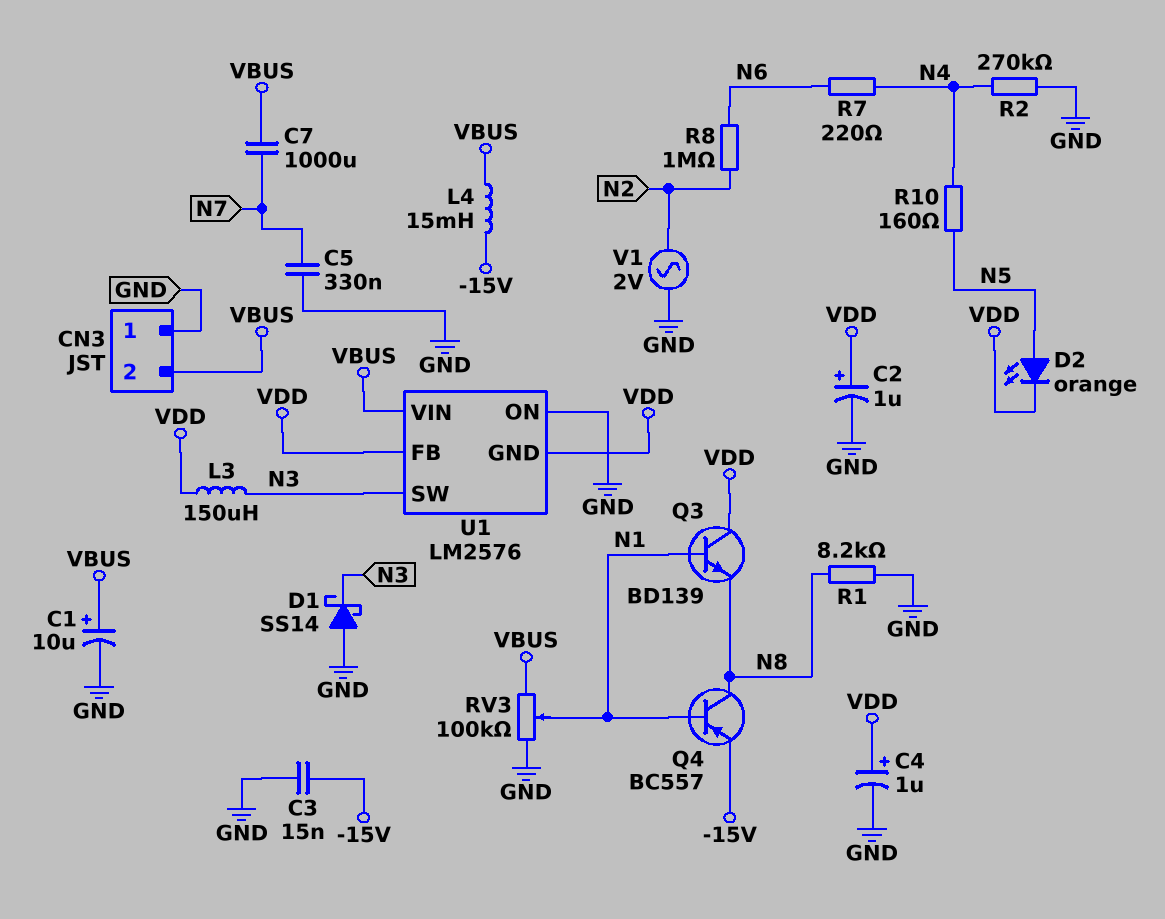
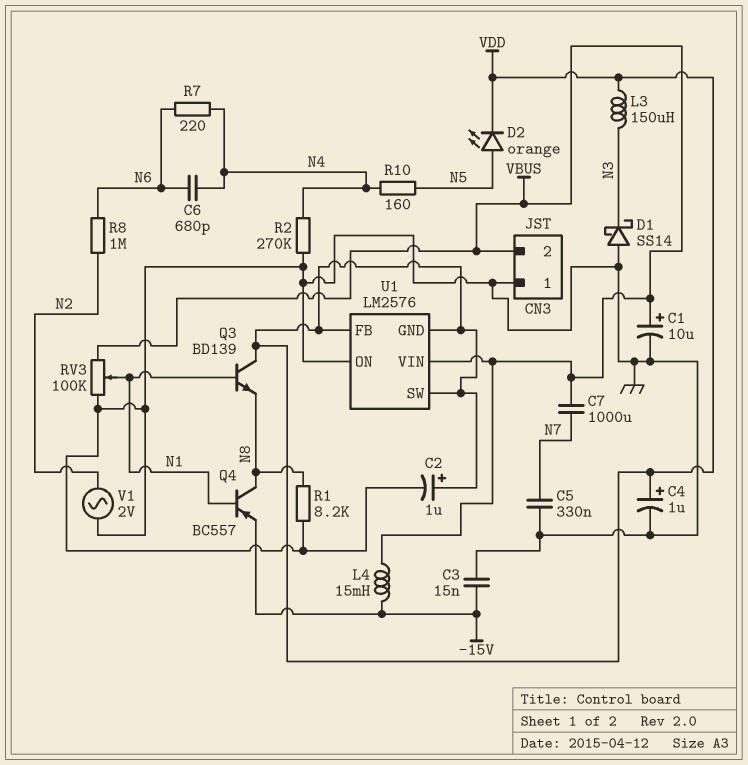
C6: none -> 680pF (N4, N6)
U1 pin SW: N3 -> VDD

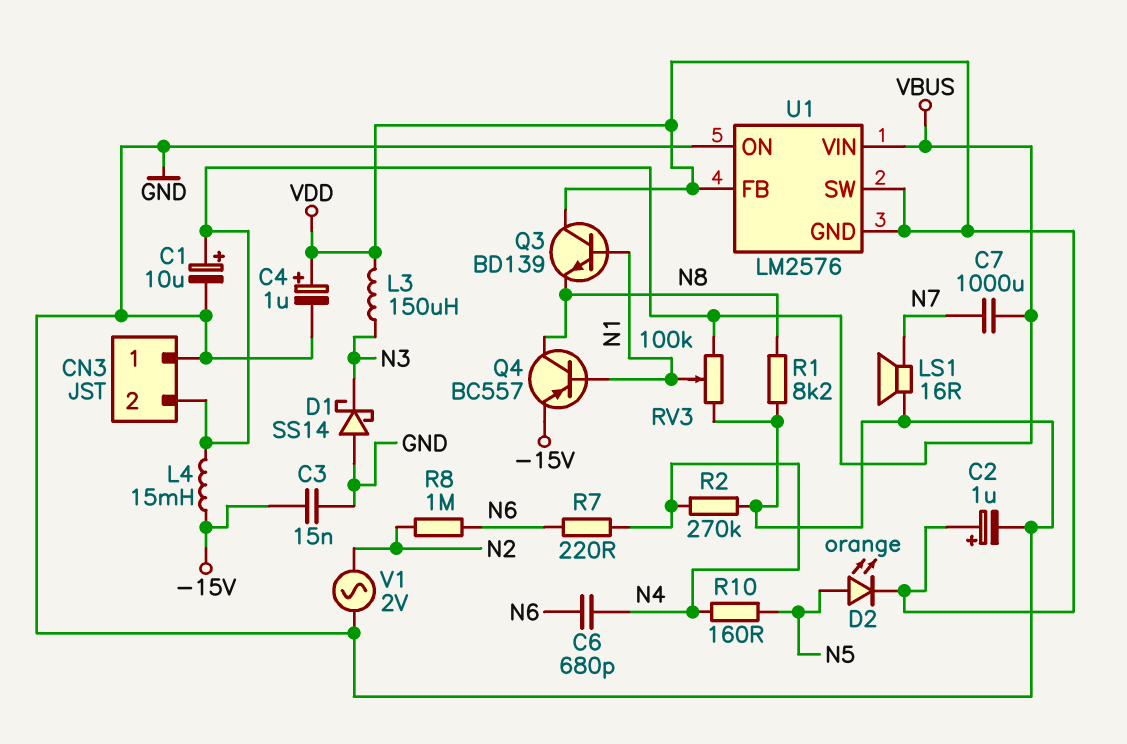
C5: 330nF (GND, N7) -> none
LS1: none -> speaker 16R (GND, N7)

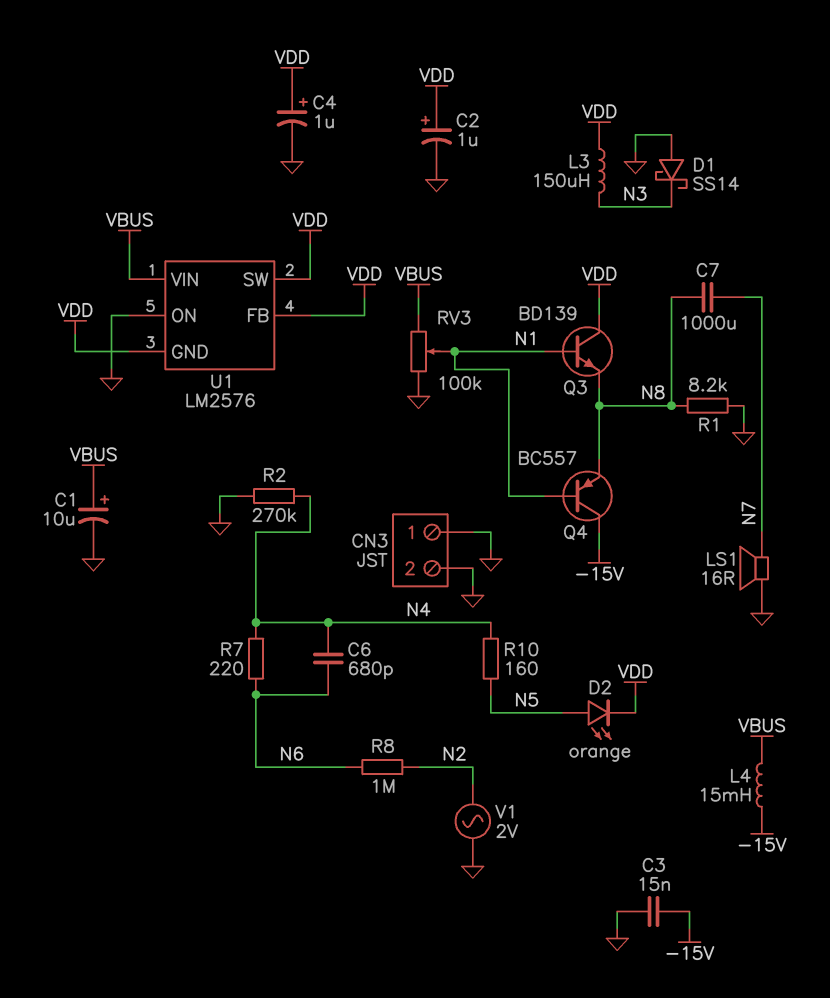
C7: 1000uF (N7, VBUS) -> 1000uF (N7, N8)
CN3 pin 2: VBUS -> GND
Q4: PNP BC557 (B N1, C N8, E -15V) -> PNP BC557 (B N1, C -15V, E N8)

